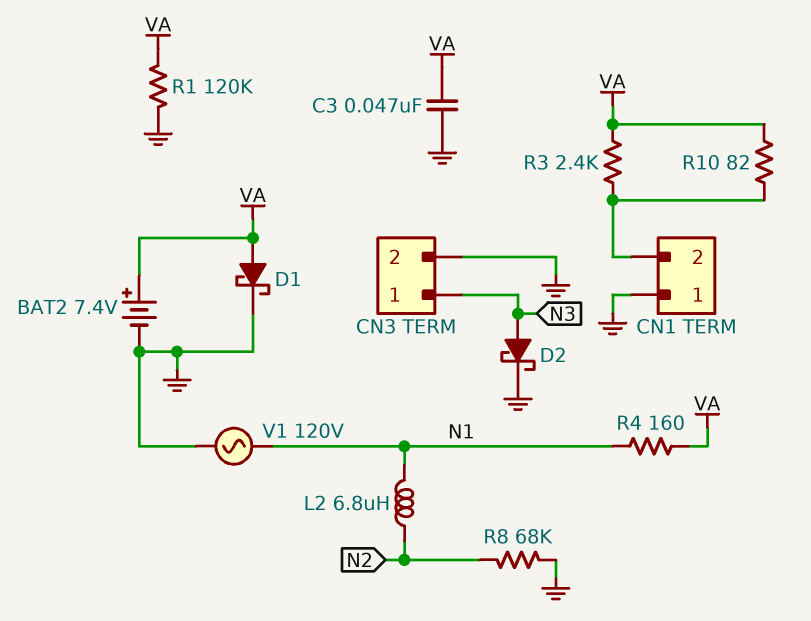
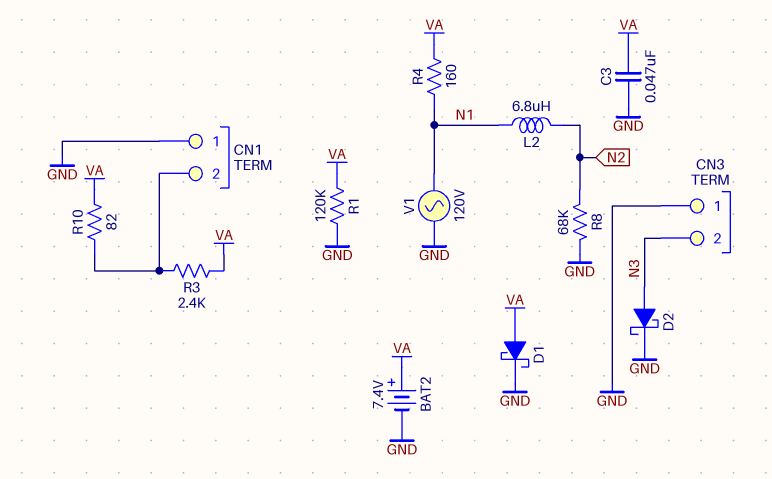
CN3 pin 1: N3 -> GND
CN3 pin 2: GND -> N3

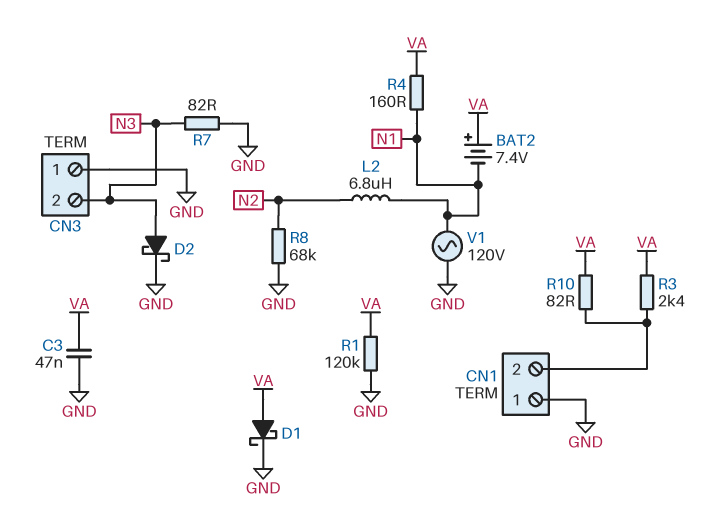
BAT2: 7.4V (plus VA, minus GND) -> 7.4V (plus VA, minus N1)
R7: none -> 82 (GND, N3)

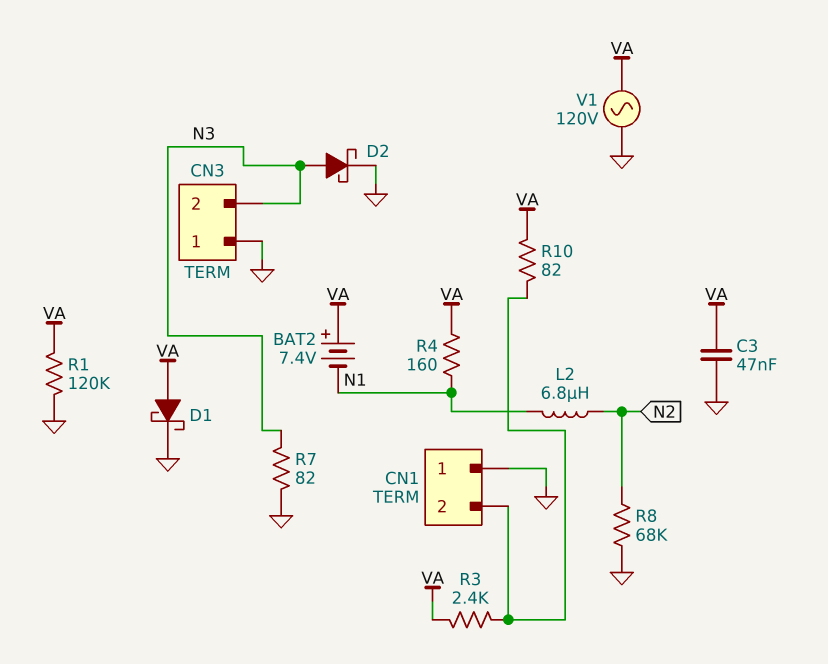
V1: AC 120V (GND, N1) -> AC 120V (GND, VA)

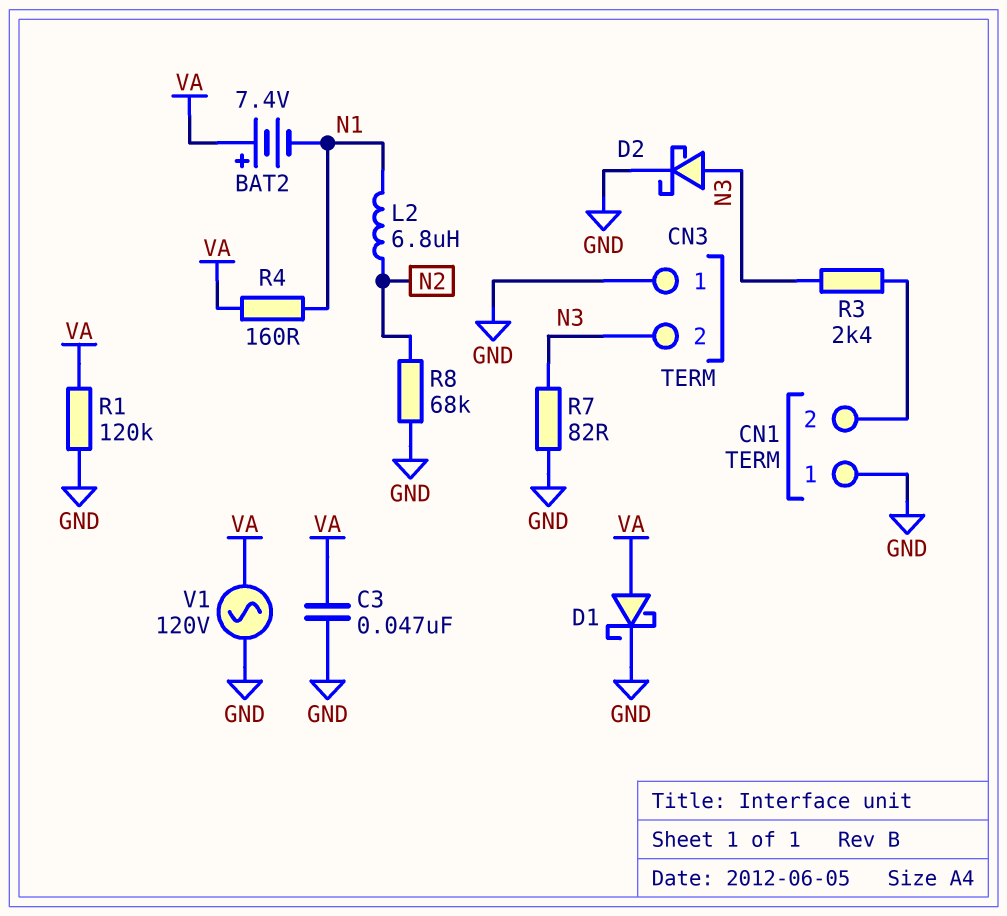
R3: 2.4k (CN1/2, VA) -> 2.4k (CN1/2, N3)
R10: 82 (CN1/2, VA) -> none

